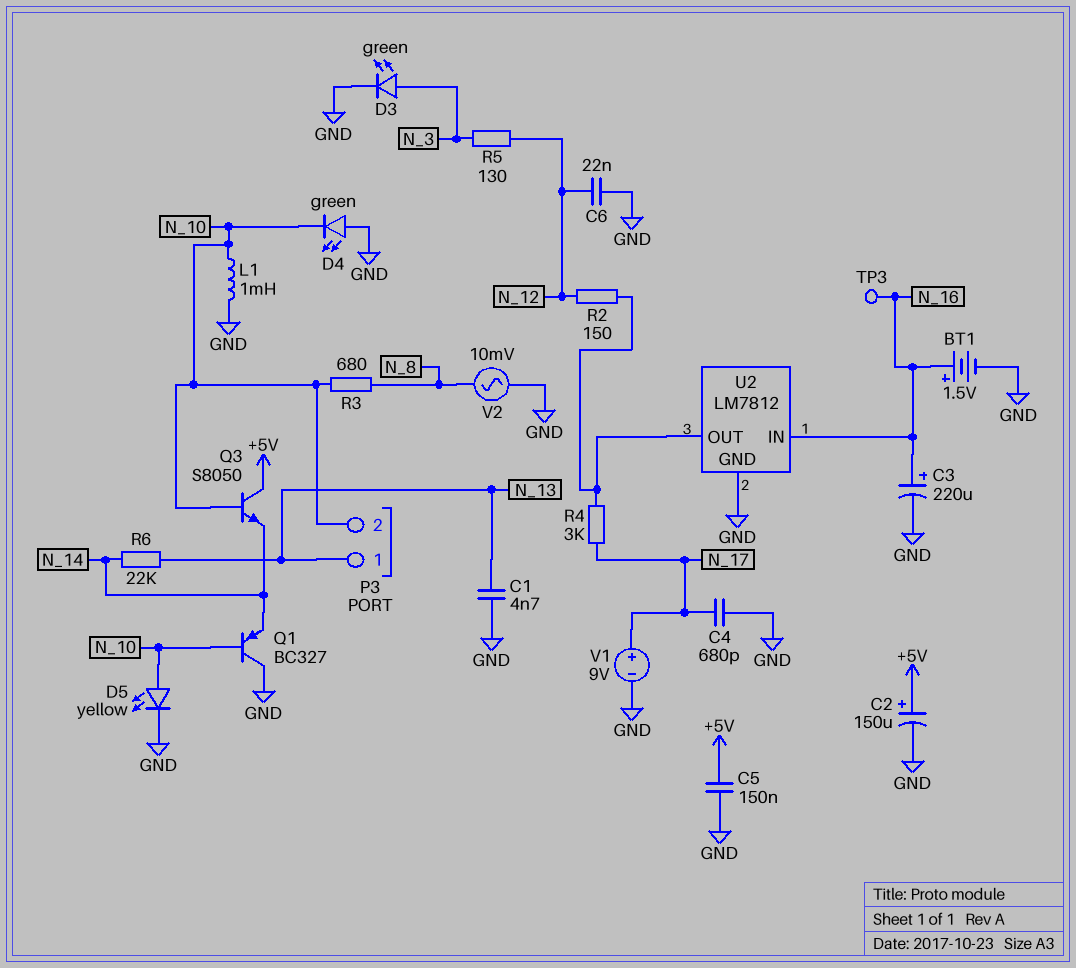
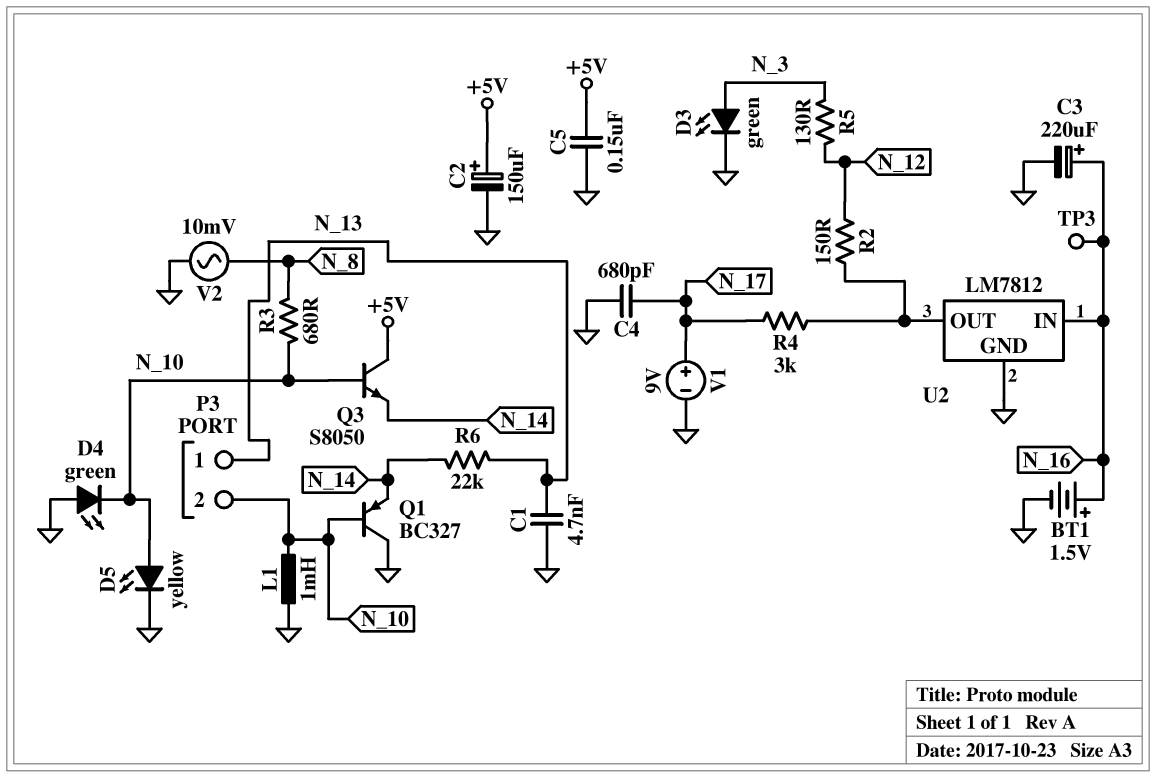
C6: 22nF (GND, N_12) -> none

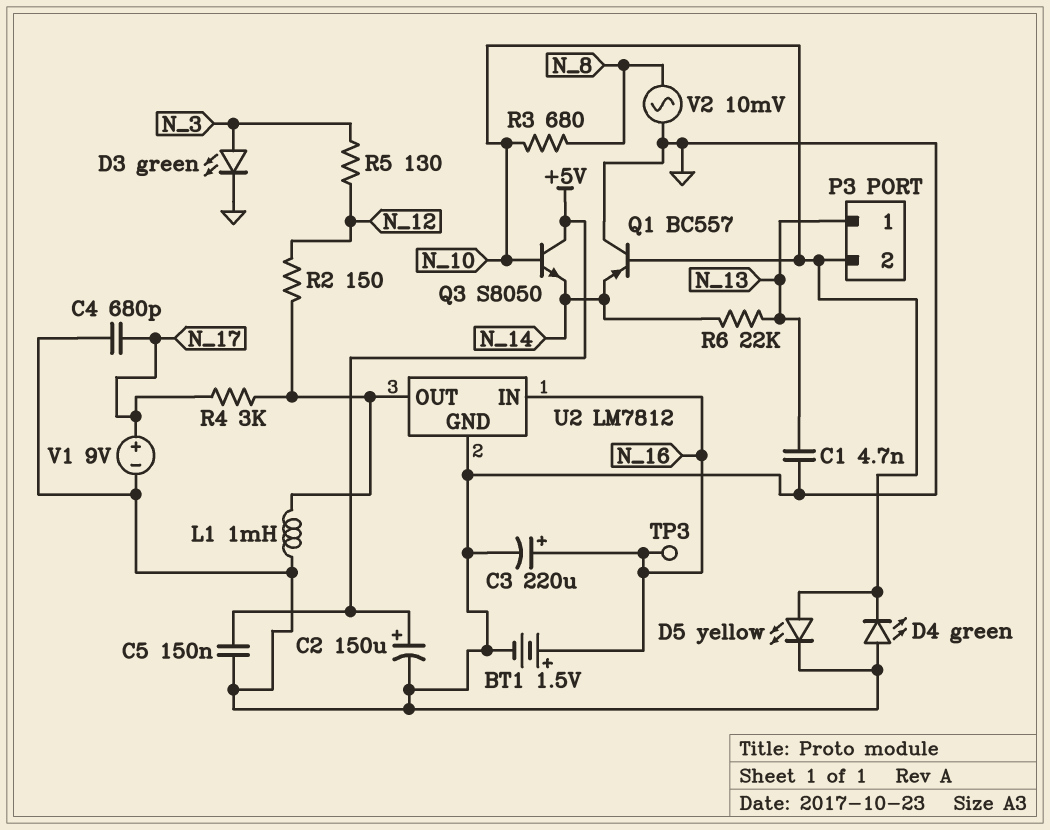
L1: 1mH (GND, N_10) -> 1mH (GND, U2/OUT)
Q1: PNP BC327 (B N_10, C GND, E N_14) -> PNP BC557 (B N_10, C GND, E N_14)

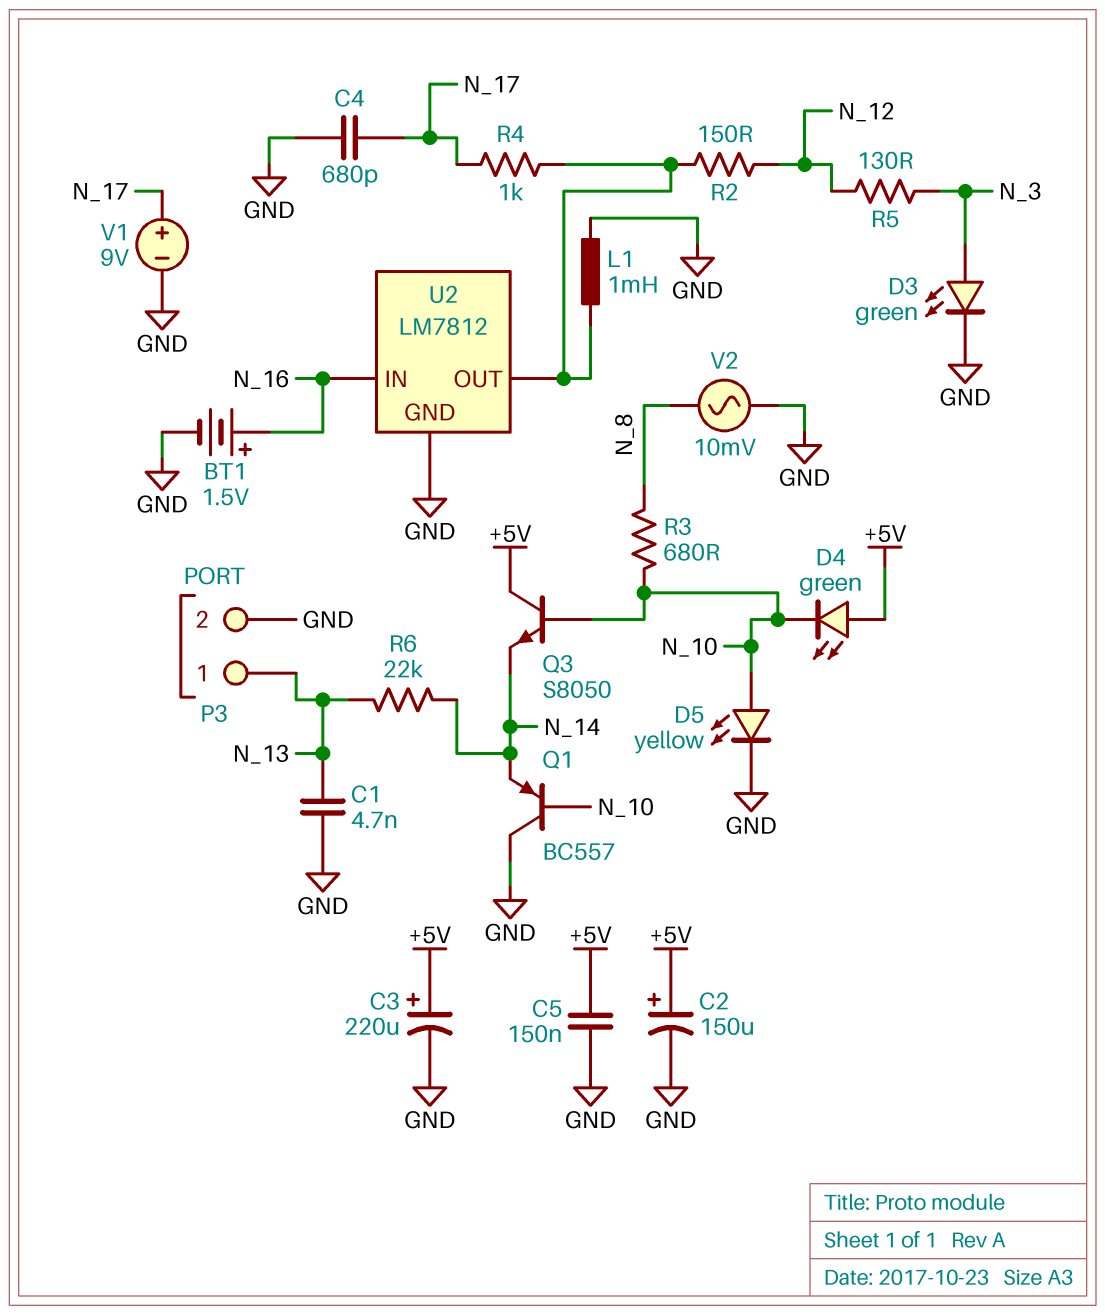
C3: 220uF (plus N_16, minus GND) -> 220uF (plus +5V, minus GND)
D4: LED green (A GND, K N_10) -> LED green (A +5V, K N_10)
P3 pin 2: N_10 -> GND
R4: 3k (N_17, U2/OUT) -> 1k (N_17, U2/OUT)
TP3: test point (N_16) -> none

